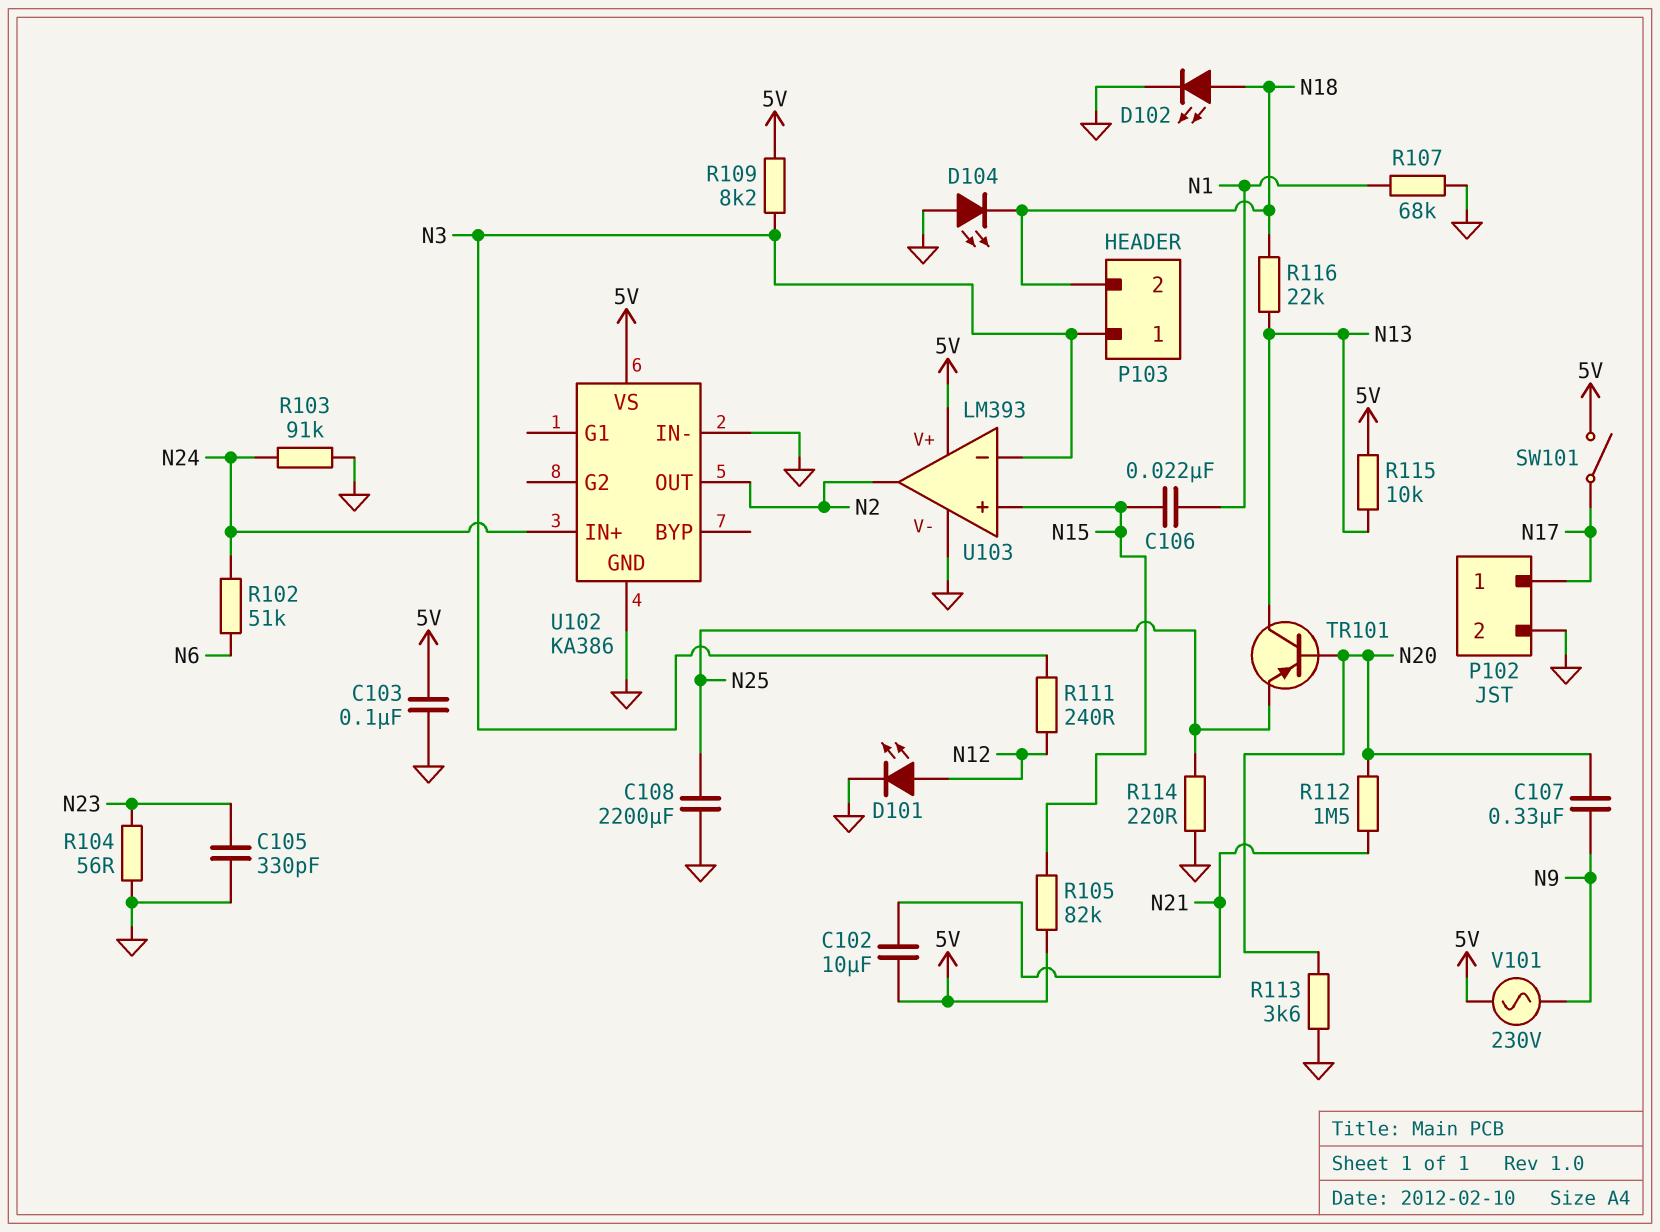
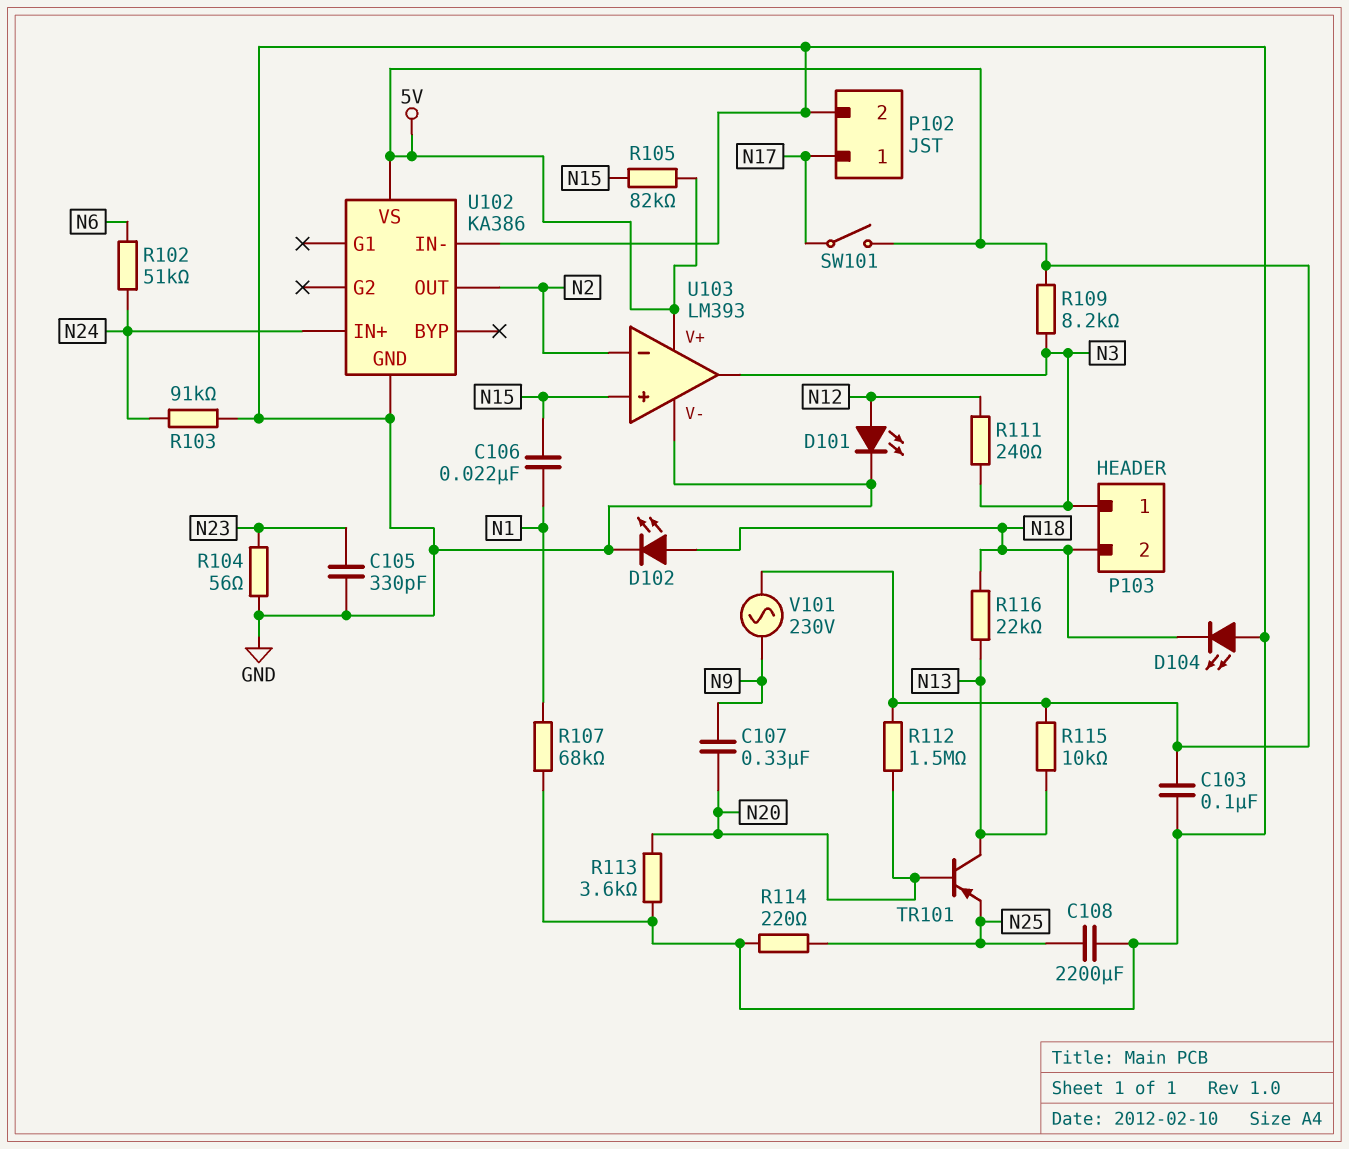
C102: 10uF (5V, N21) -> none
R112: 1.5M (N20, N21) -> 1.5M (5V, N20)
U103 pin in-: N3 -> N2
U103 pin out: N2 -> N3

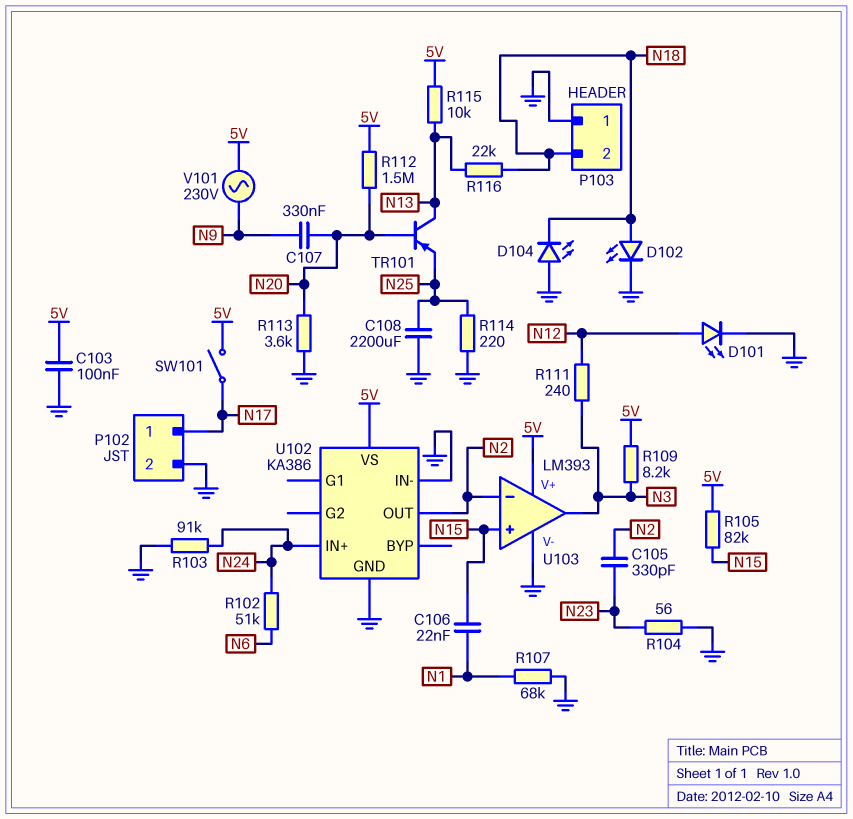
C105: 330pF (GND, N23) -> 330pF (N2, N23)
P103 pin 1: N3 -> GND

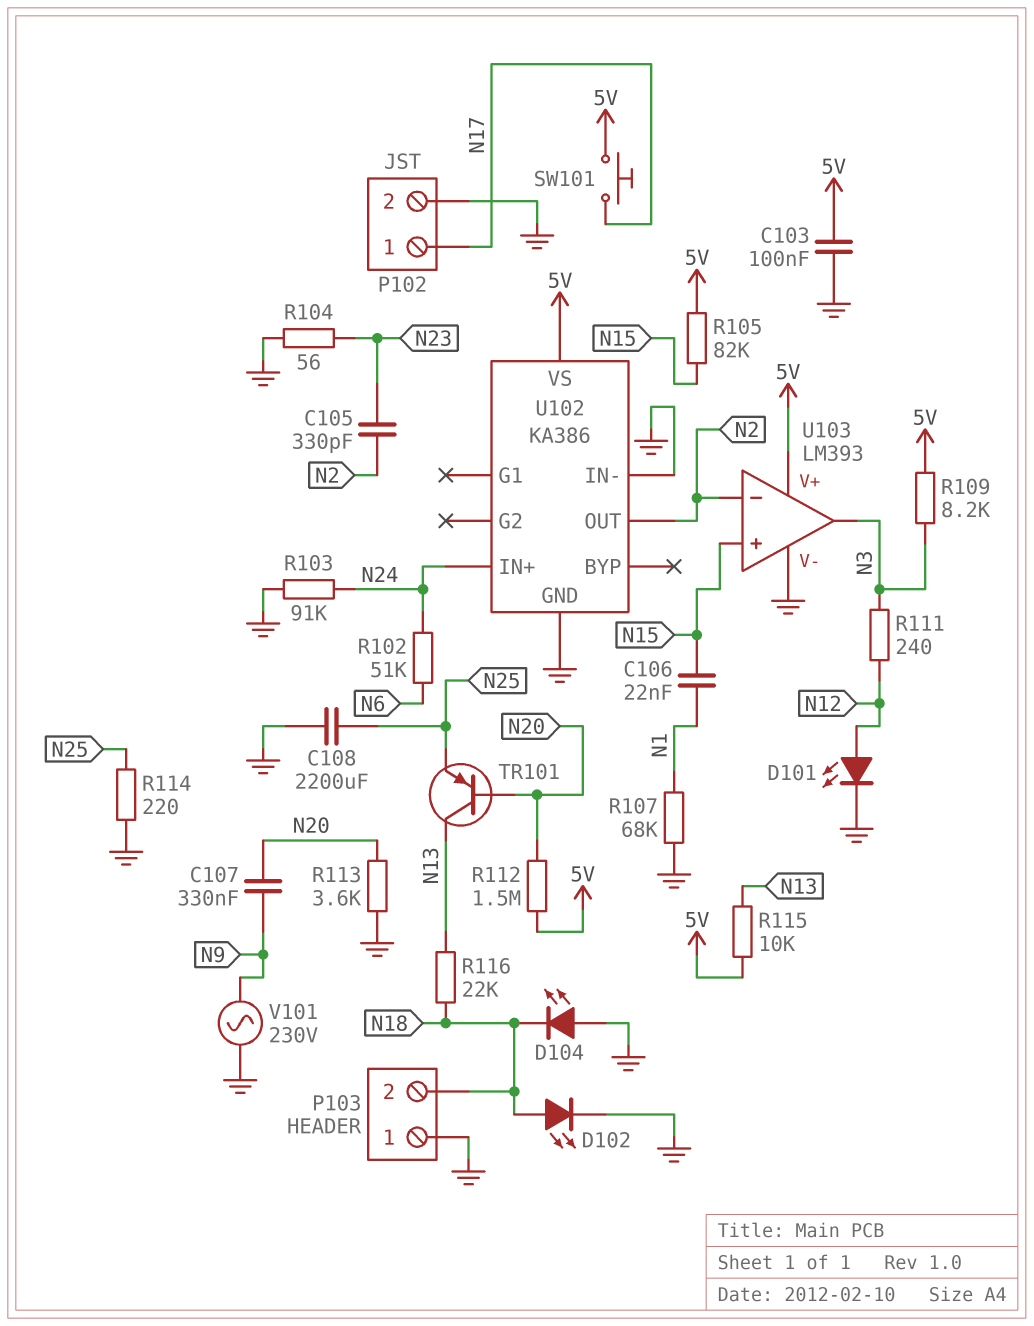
SW101: switch (5V, N17) -> button (5V, N17)
V101: AC 230V (5V, N9) -> AC 230V (GND, N9)

